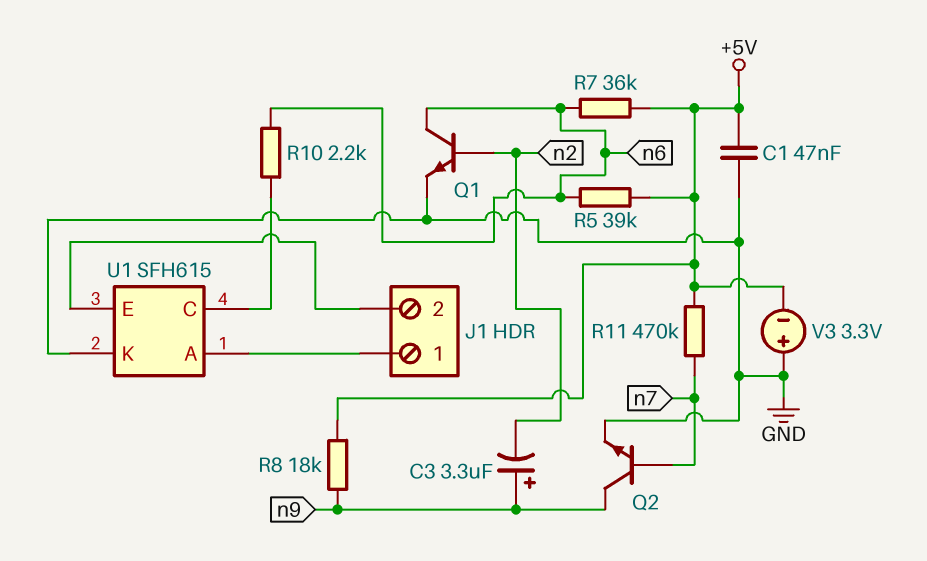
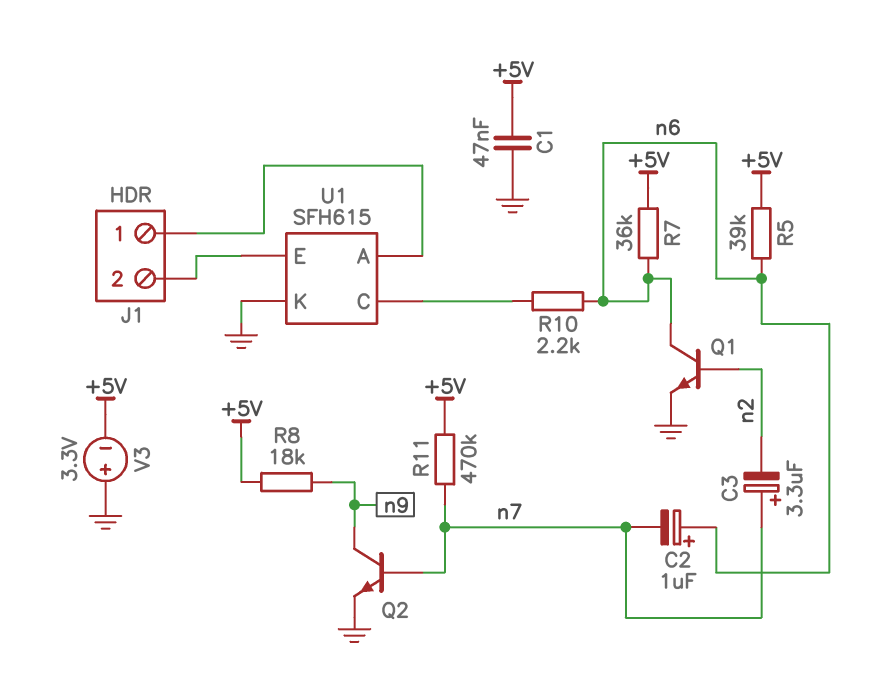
C2: none -> 1uF (plus n6, minus n7)
C3: 3.3uF (plus n9, minus n2) -> 3.3uF (plus n7, minus n2)

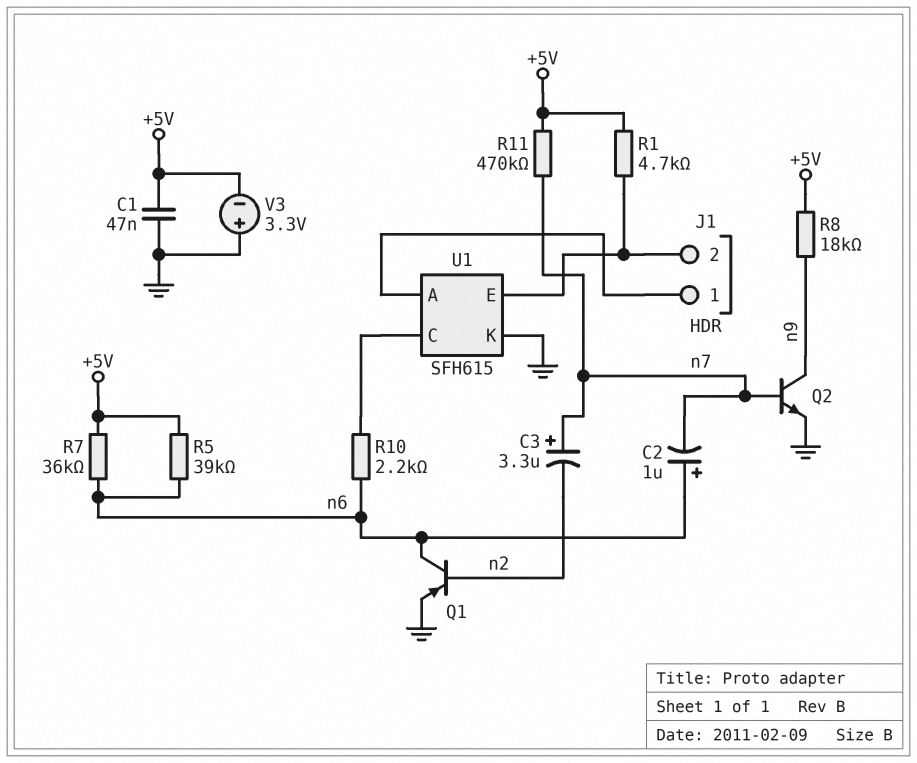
Q1: NPN (B n2, C n6, E GND) -> PNP (B n2, C n6, E GND)
R1: none -> 4.7k (+5V, J1/2)

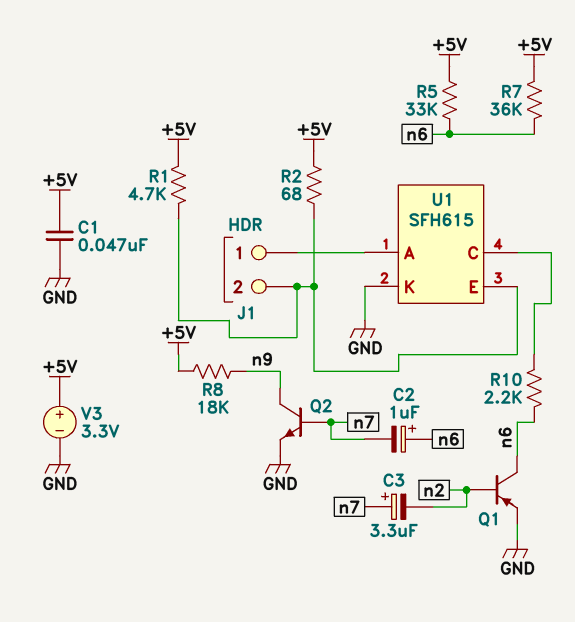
R2: none -> 68 (+5V, J1/2)
R5: 39k (+5V, n6) -> 33k (+5V, n6)
R11: 470k (+5V, n7) -> none
V3: 3.3V (plus GND, minus +5V) -> 3.3V (plus +5V, minus GND)

